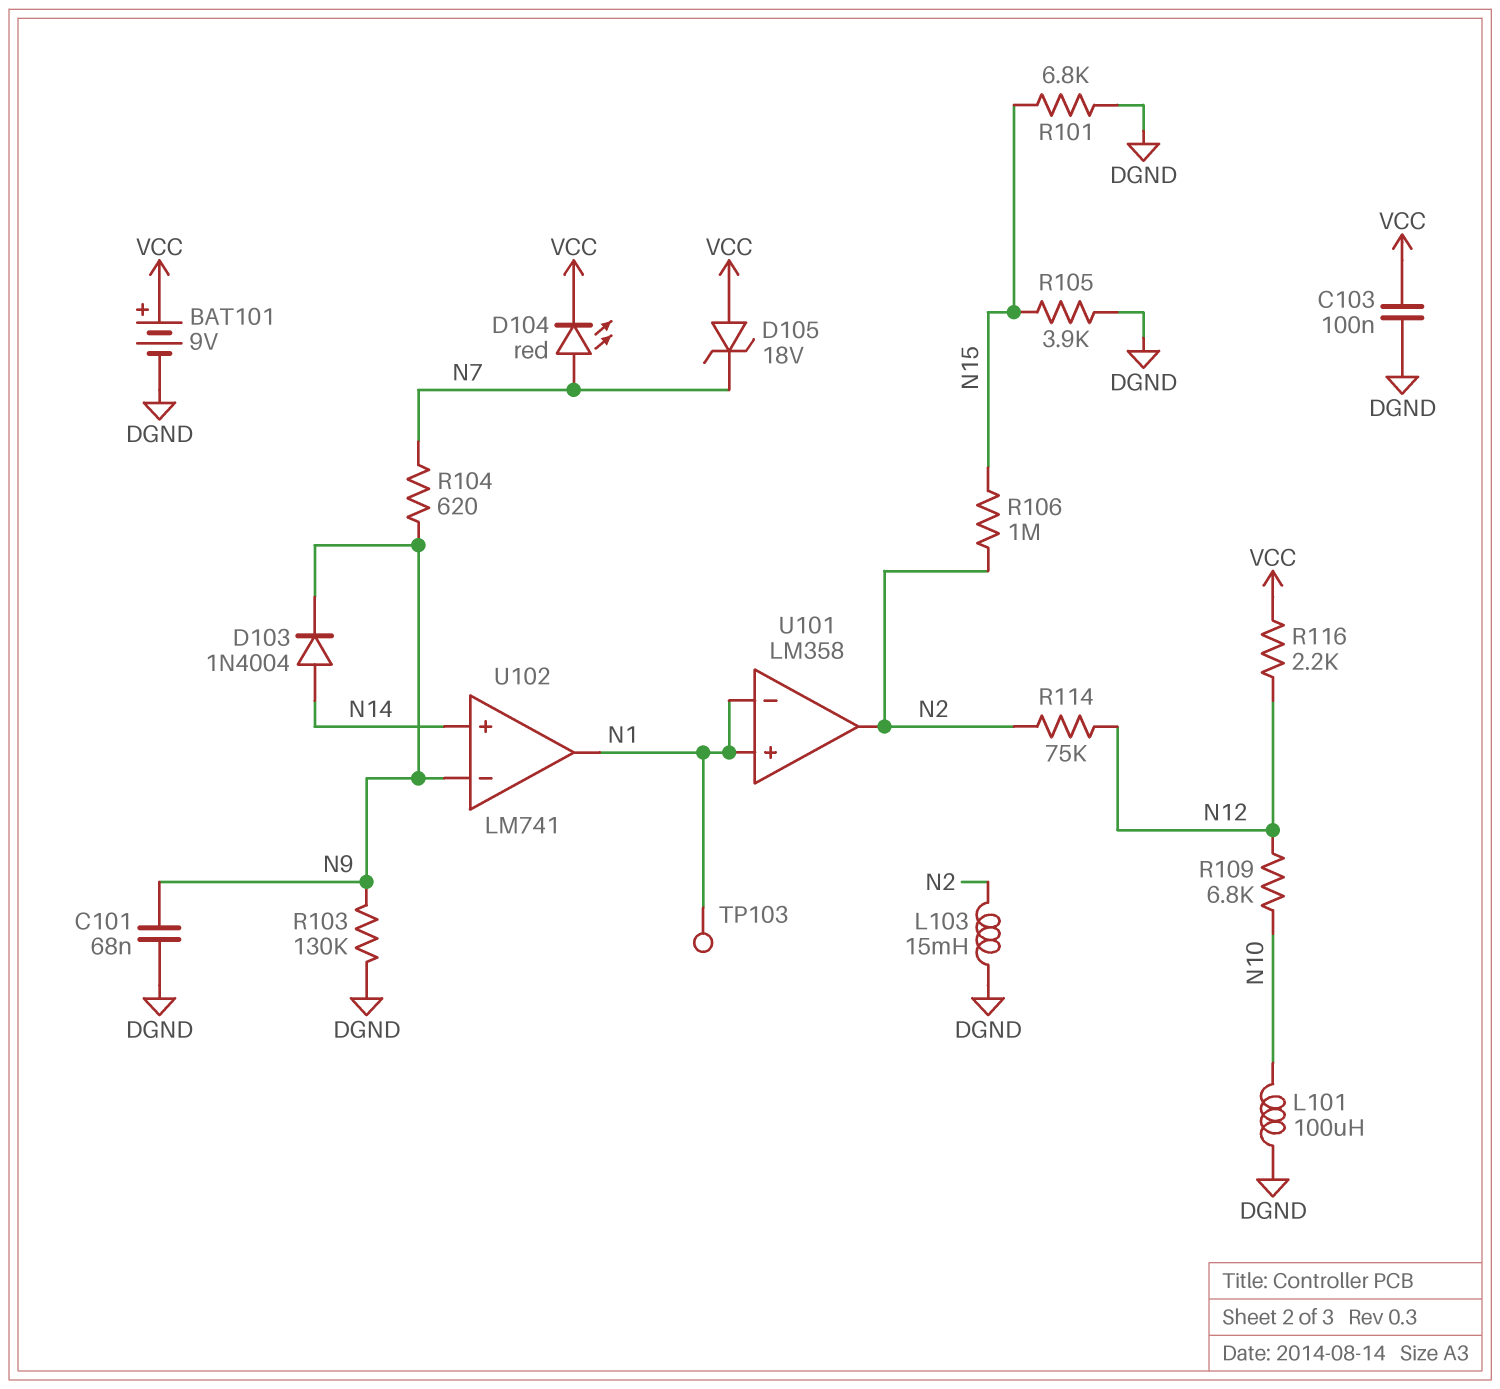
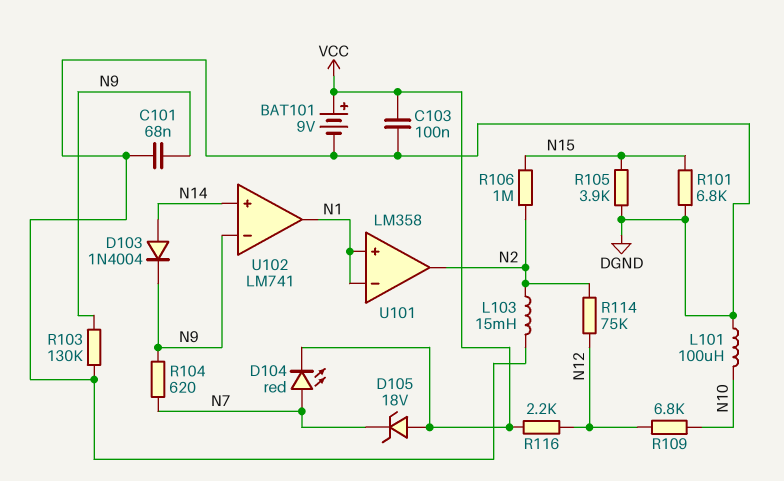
TP103: test point (N1) -> none

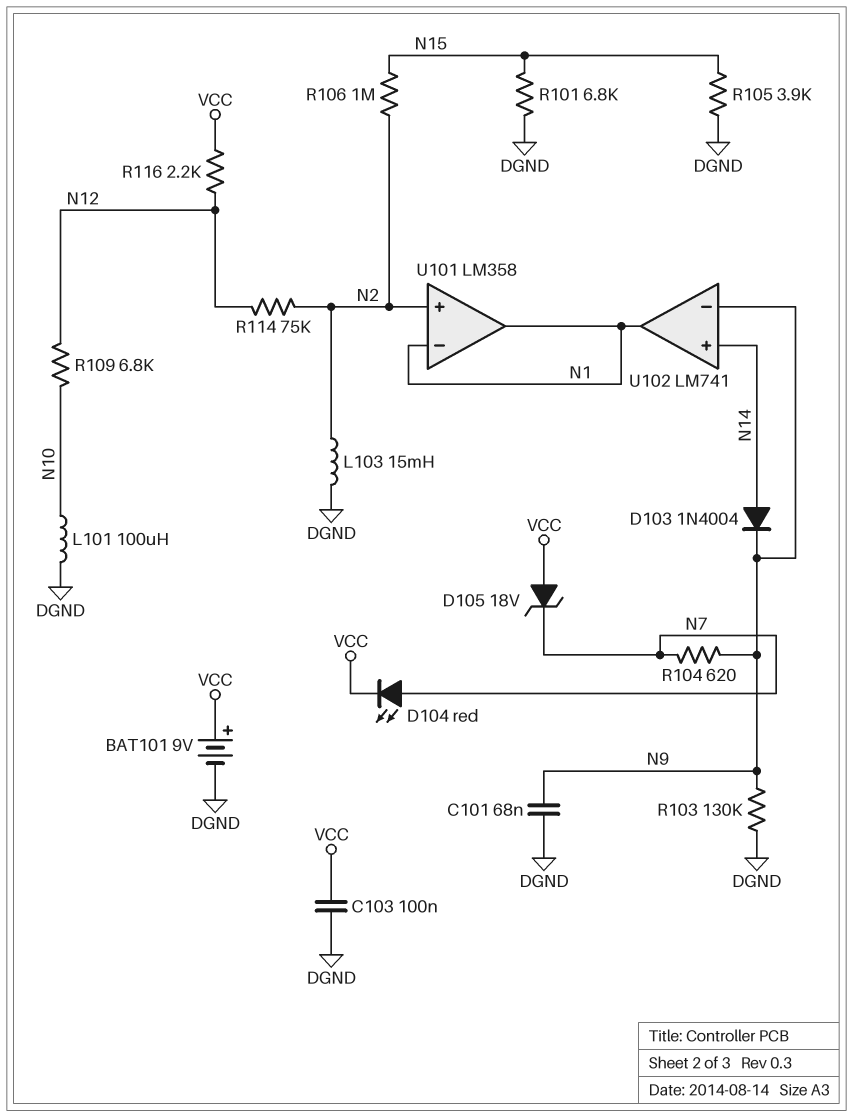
U101 pin in+: N1 -> N2
U101 pin out: N2 -> N1

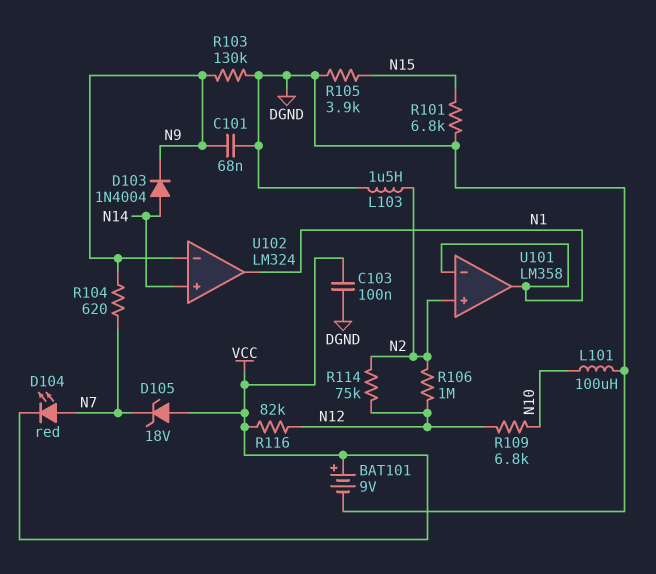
L103: 15mH (DGND, N2) -> 1.5uH (DGND, N2)
R106: 1M (N2, N15) -> 1M (N2, N12)
R116: 2.2k (N12, VCC) -> 82k (N12, VCC)
U102: LM741 -> LM324

